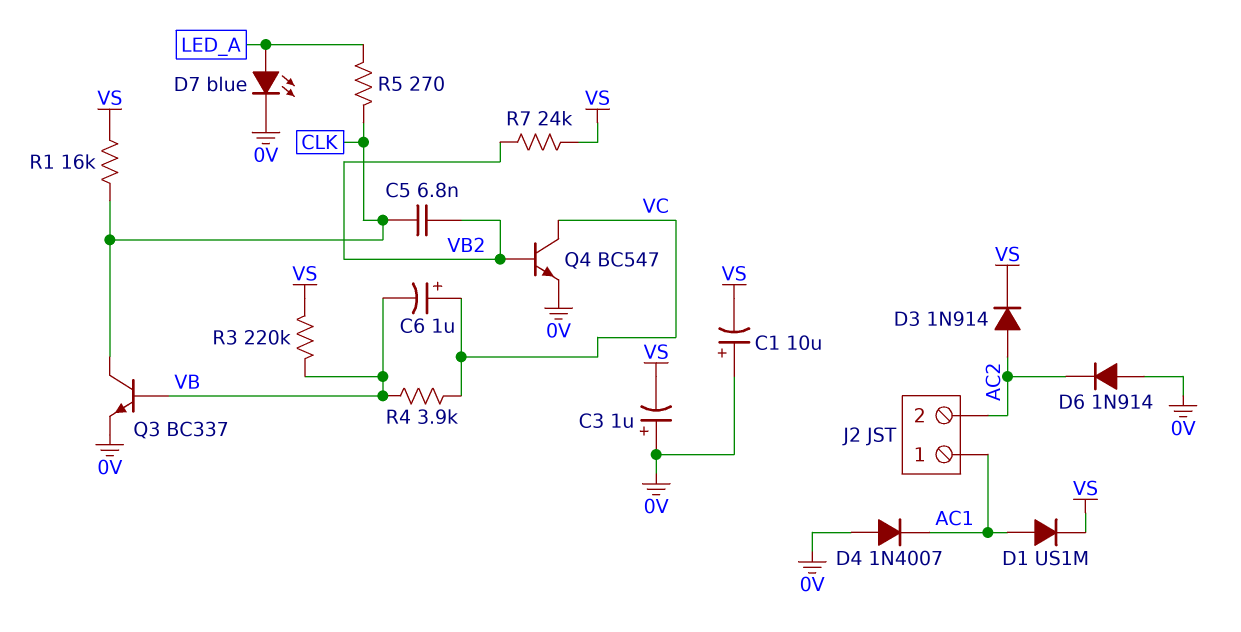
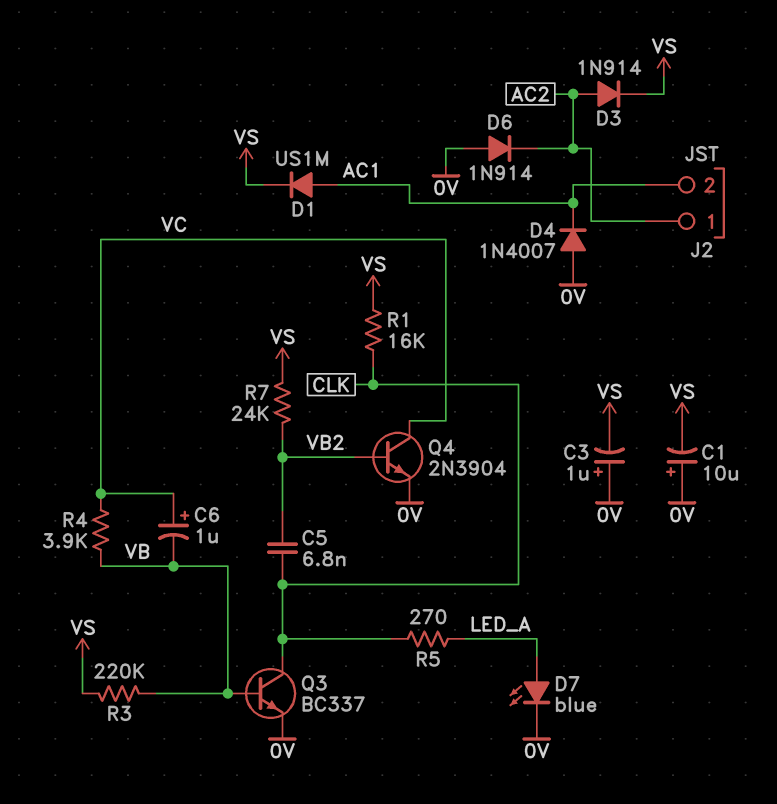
J2 pin 1: AC1 -> AC2
J2 pin 2: AC2 -> AC1
Q4: NPN BC547 (B VB2, C VC, E 0V) -> NPN 2N3904 (B VB2, C VC, E 0V)

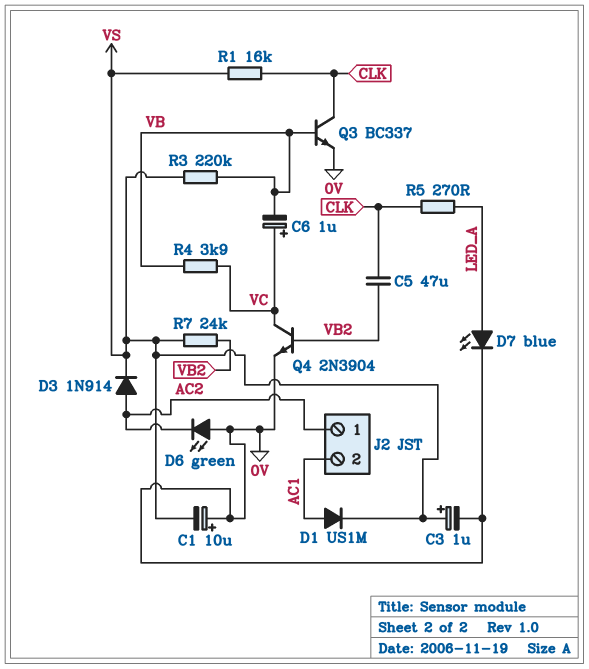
C3: 1uF (plus 0V, minus VS) -> 1uF (plus VS, minus 0V)
C5: 6.8nF (CLK, VB2) -> 47uF (CLK, VB2)
D4: diode 1N4007 (A 0V, K AC1) -> none
D6: diode 1N914 (A 0V, K AC2) -> LED green (A 0V, K AC2)

